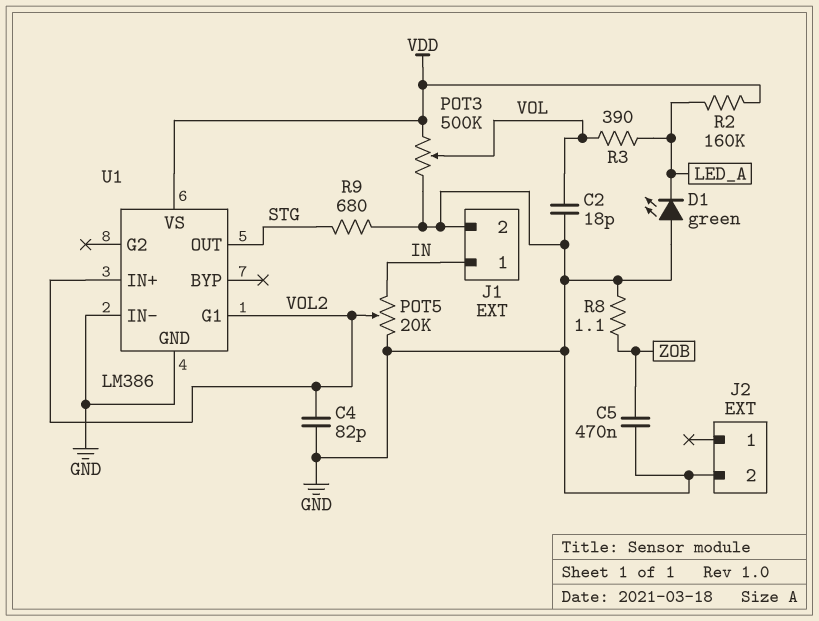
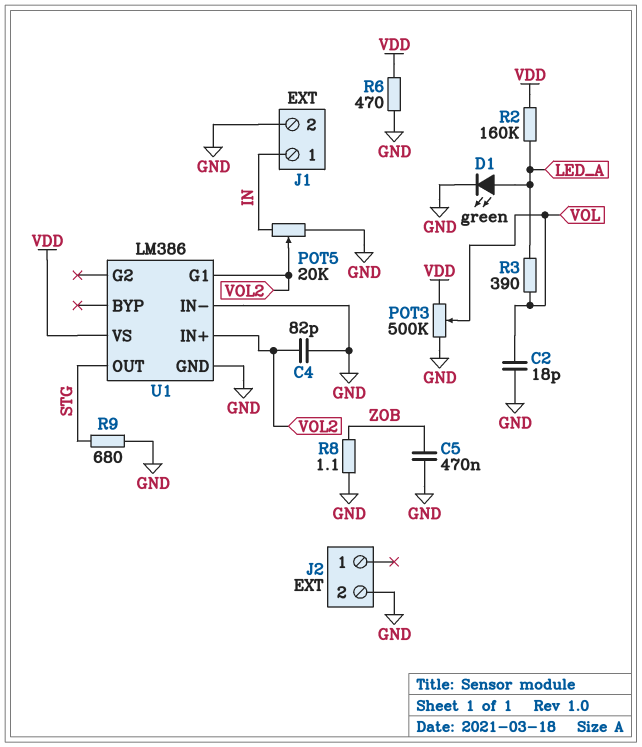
D1: LED green (A GND, K LED_A) -> LED green (A LED_A, K GND)
R6: none -> 470 (GND, VDD)

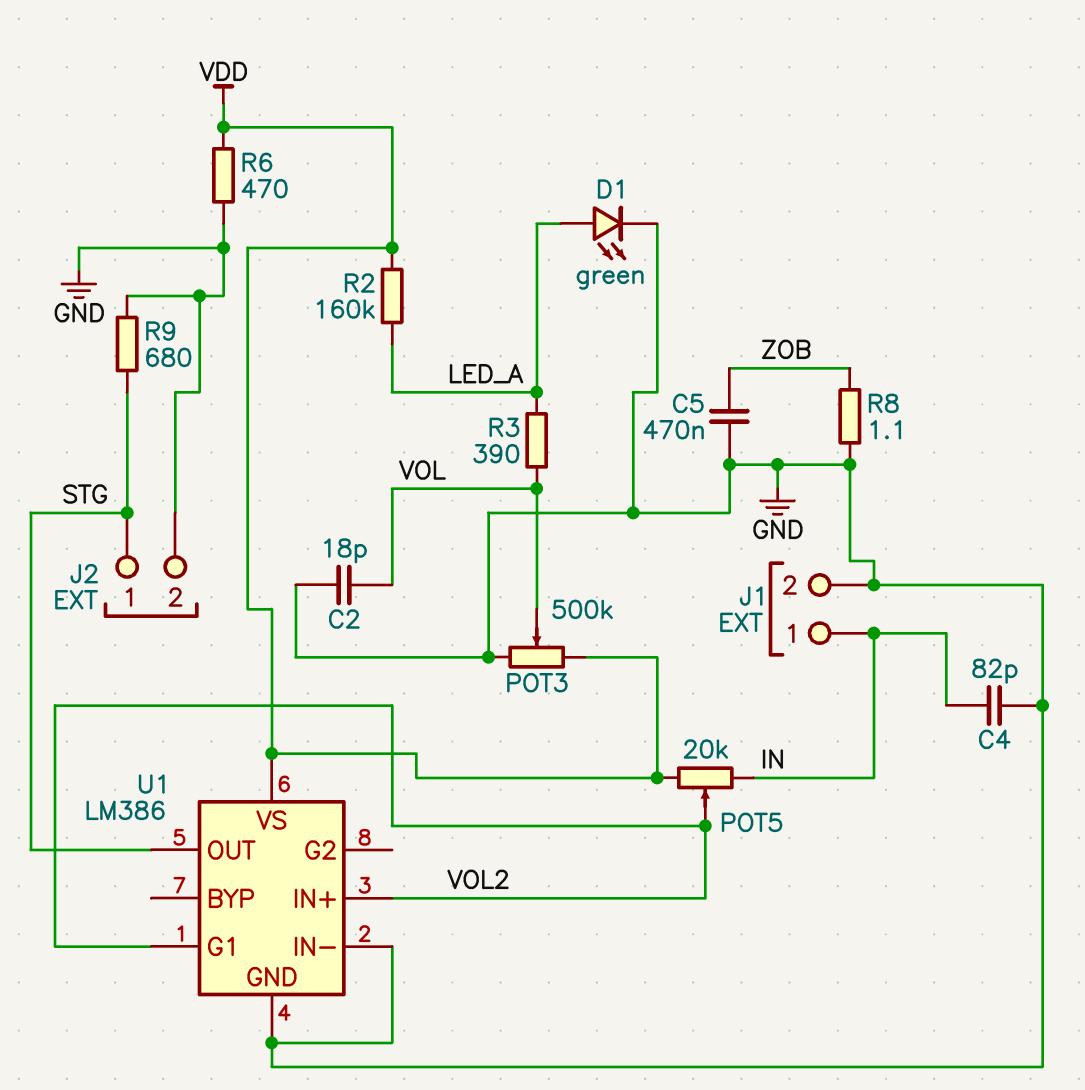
C4: 82pF (GND, VOL2) -> 82pF (GND, IN)
J2 pin 1: none -> STG
POT5: 20k (GND, IN, wiper VOL2) -> 20k (IN, VDD, wiper VOL2)

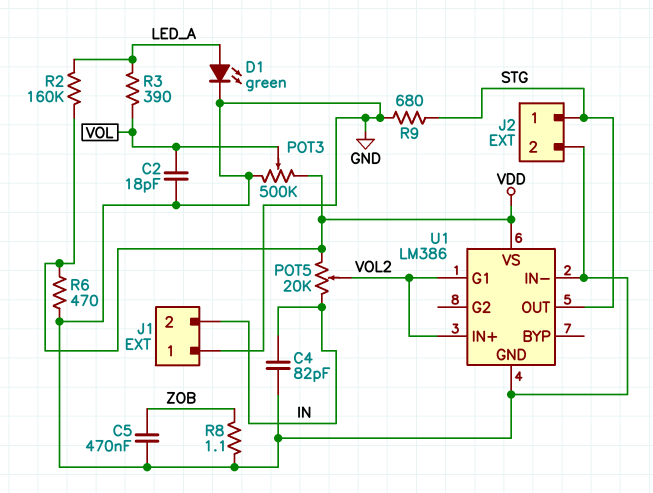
J1 pin 1: IN -> GND
J1 pin 2: GND -> IN

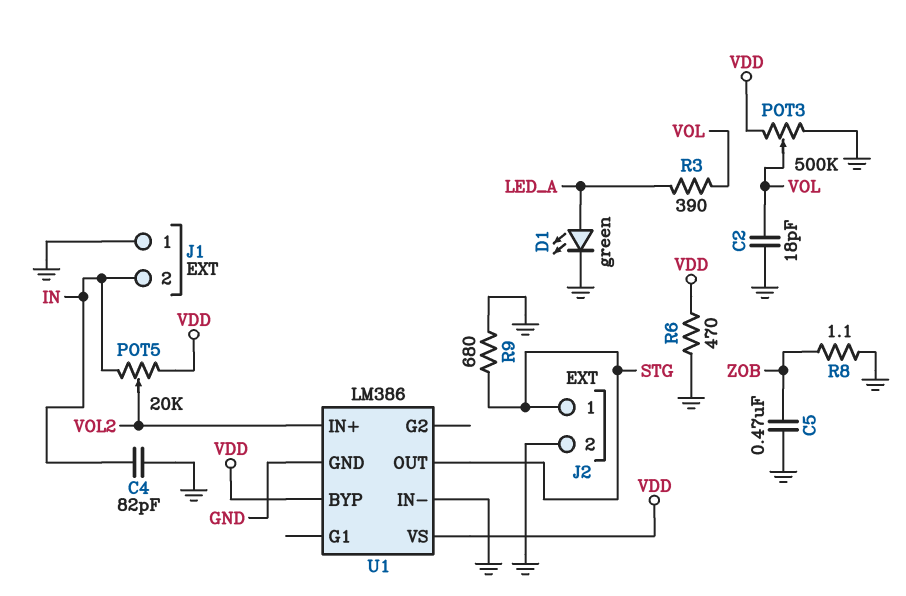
R2: 160k (LED_A, VDD) -> none
U1 pin BYP: none -> VDD
U1 pin G1: VOL2 -> none

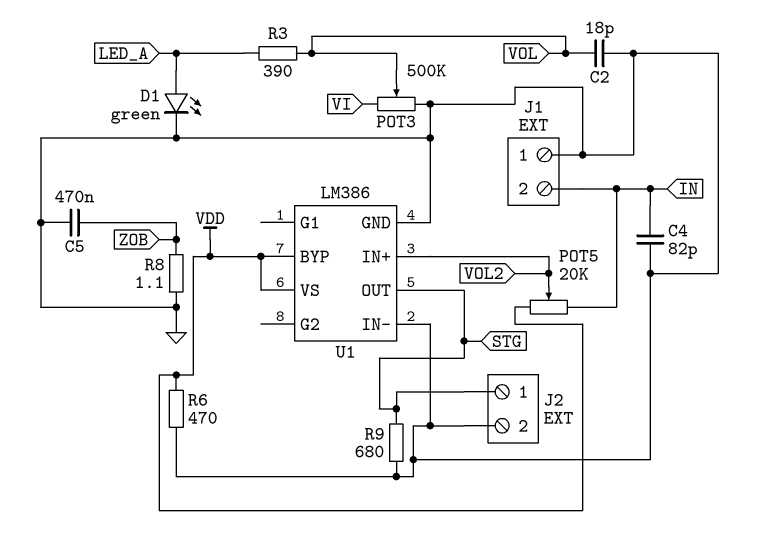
POT3: 500k (GND, VDD, wiper VOL) -> 500k (GND, VI, wiper VOL)

